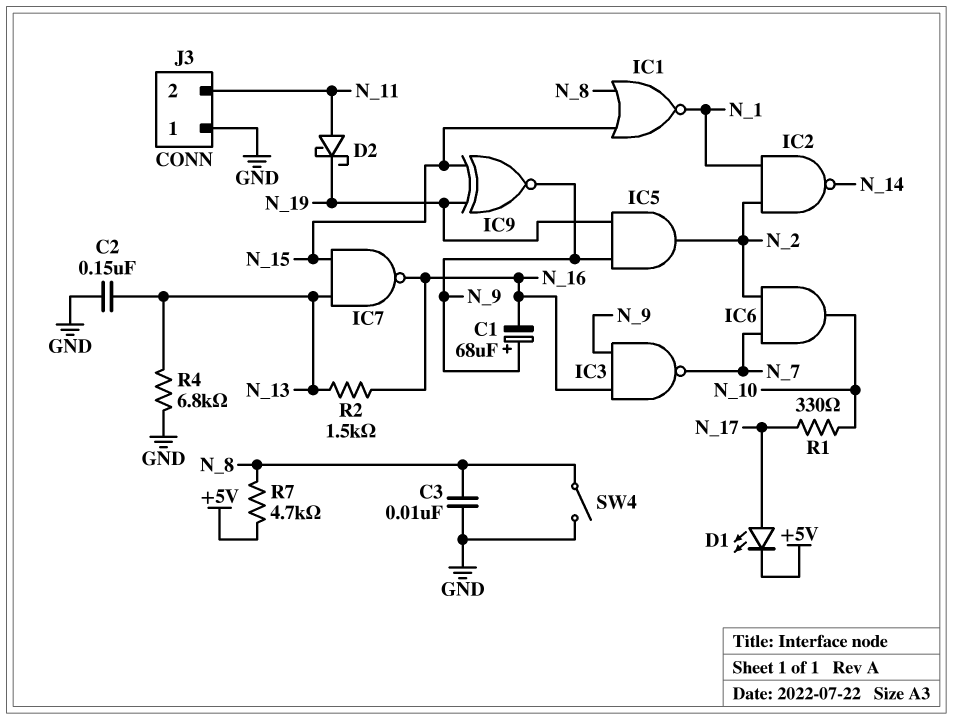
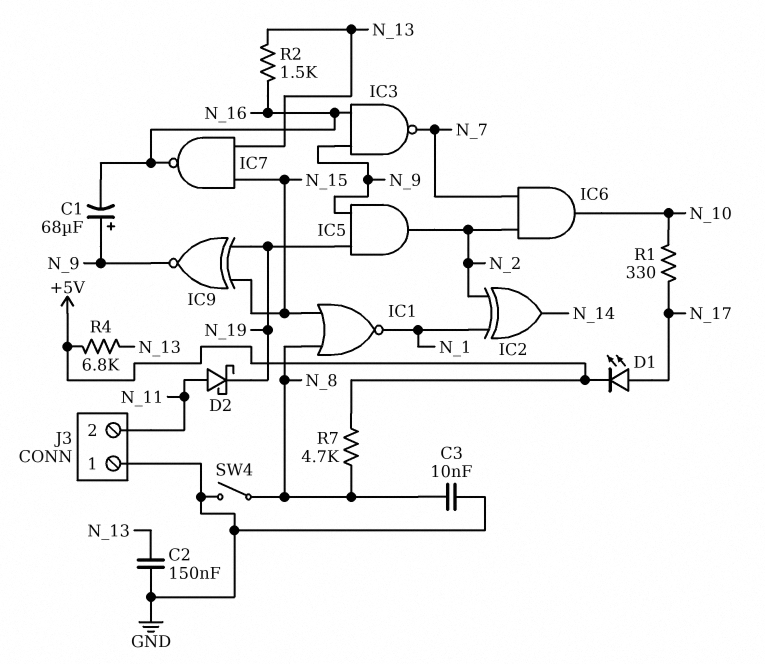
IC2: NAND (in N_1, in N_2, out N_14) -> XOR (in N_1, in N_2, out N_14)
R4: 6.8k (GND, N_13) -> 6.8k (+5V, N_13)

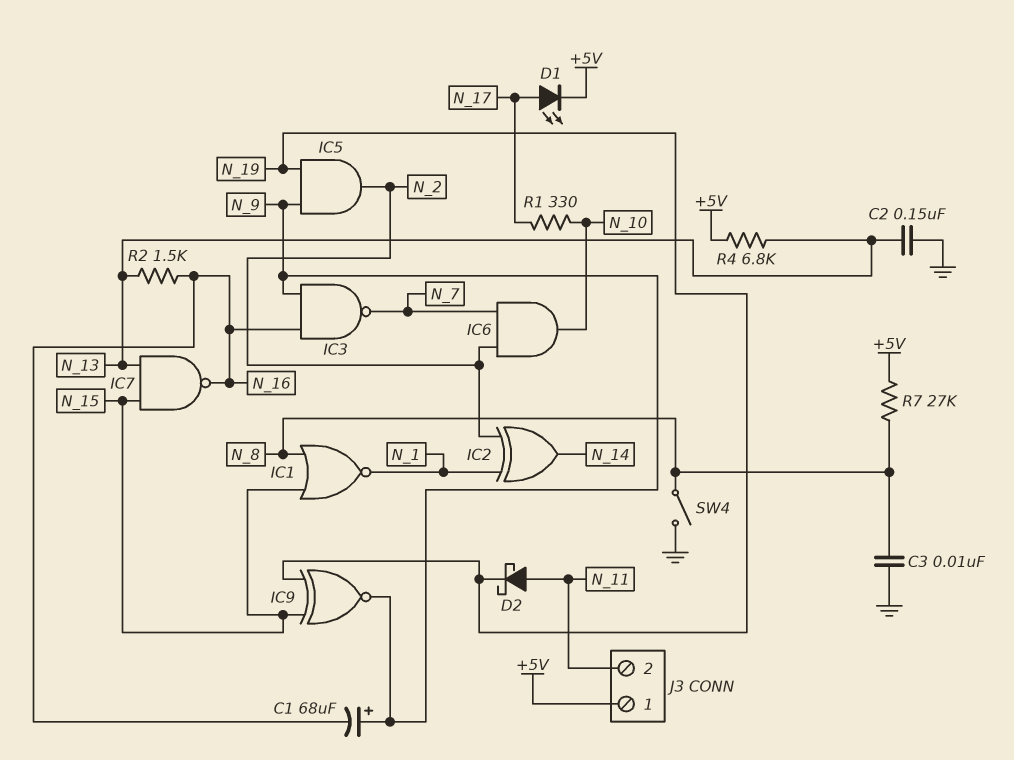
J3 pin 1: GND -> +5V
R7: 4.7k (+5V, N_8) -> 27k (+5V, N_8)

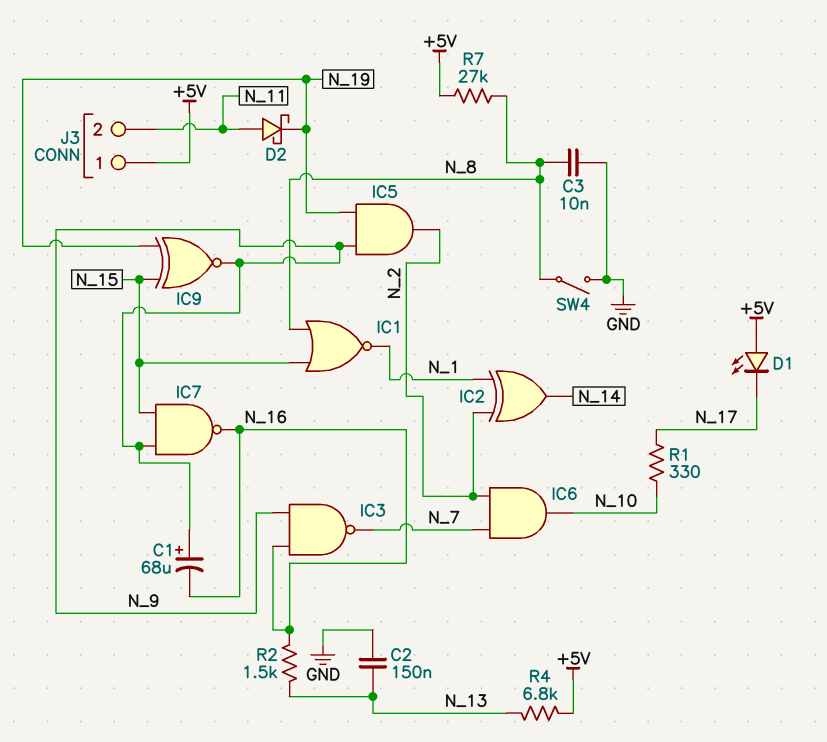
D1: LED (A N_17, K +5V) -> LED (A +5V, K N_17)
IC7: NAND (in N_13, in N_15, out N_16) -> NAND (in N_9, in N_15, out N_16)

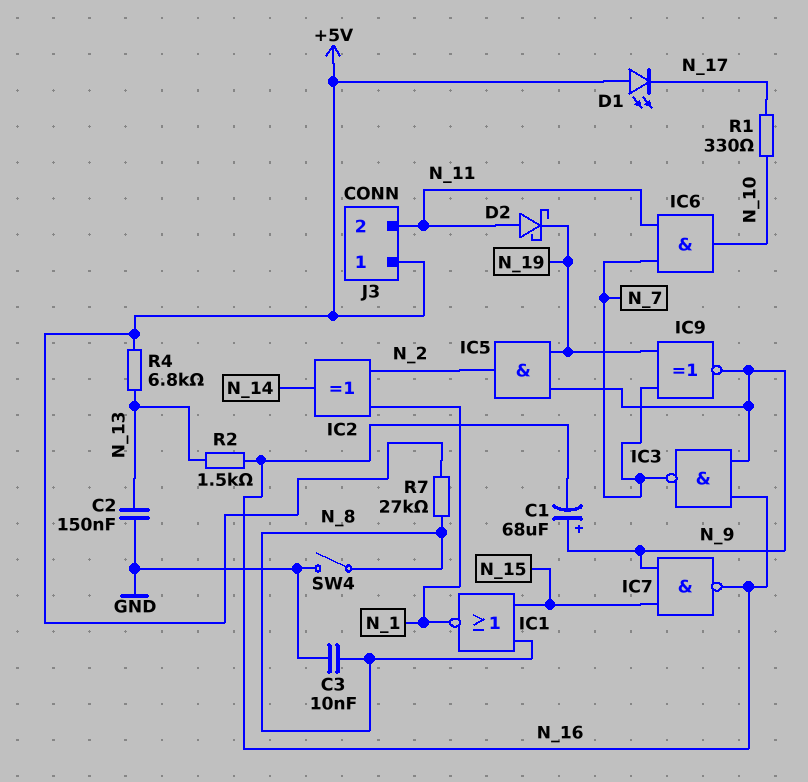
IC6: AND (in N_2, in N_7, out N_10) -> AND (in N_7, in N_11, out N_10)
IC9: XNOR (in N_15, in N_19, out N_9) -> XNOR (in N_7, in N_19, out N_9)

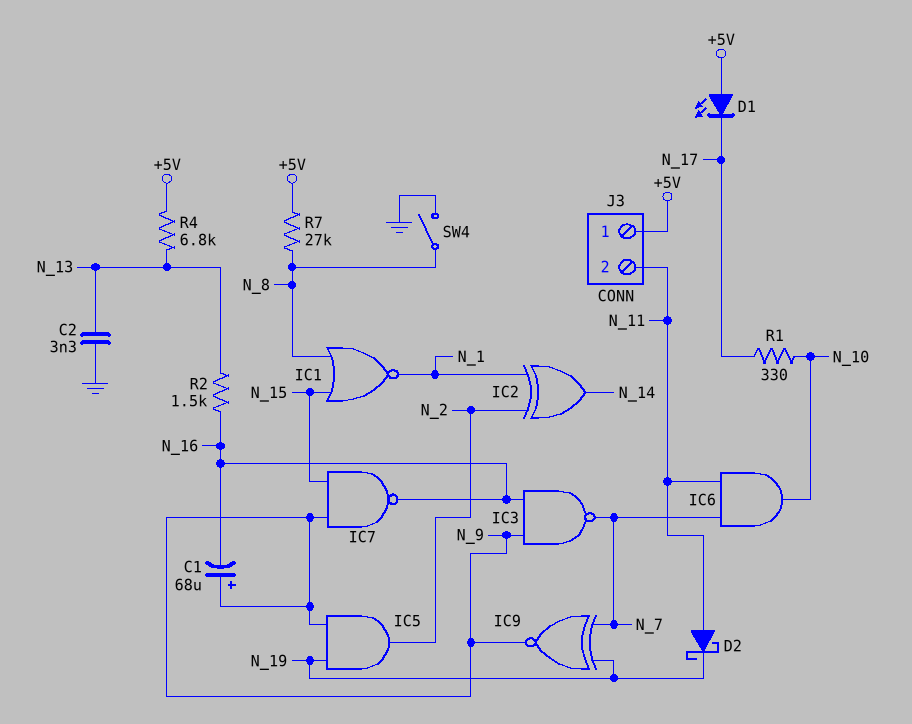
C2: 150nF (GND, N_13) -> 3.3nF (GND, N_13)
C3: 10nF (GND, N_8) -> none

